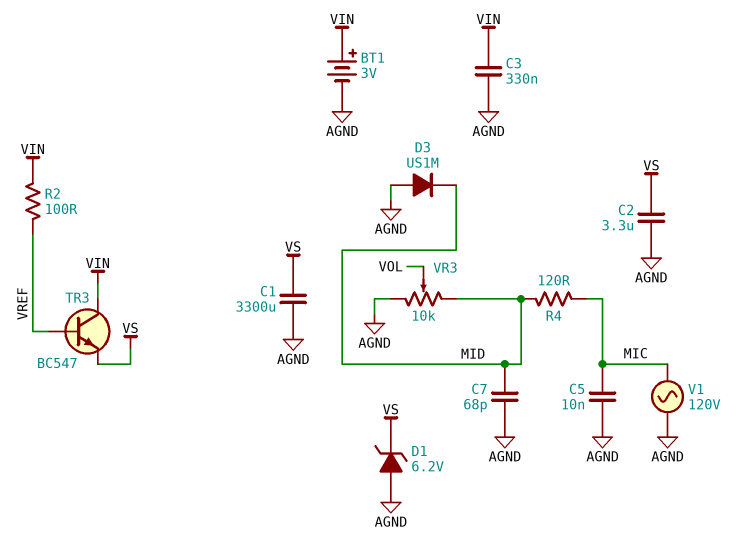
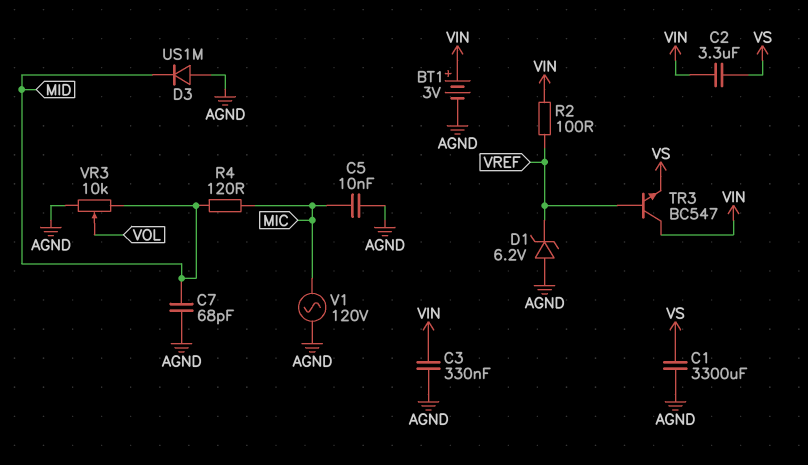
C2: 3.3uF (AGND, VS) -> 3.3uF (VIN, VS)
D1: zener 6.2V (A AGND, K VS) -> zener 6.2V (A AGND, K VREF)

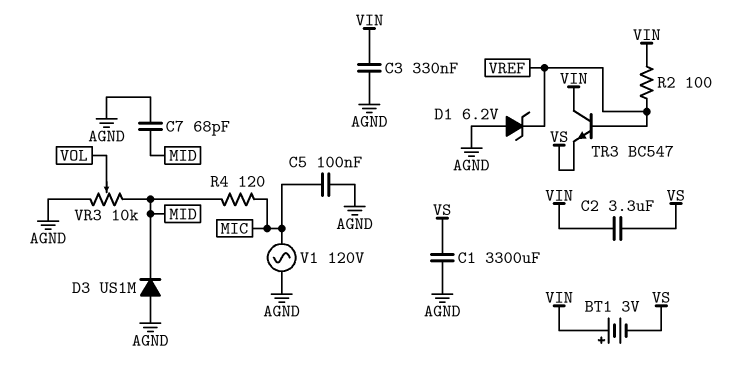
BT1: 3V (plus VIN, minus AGND) -> 3V (plus VIN, minus VS)
C5: 10nF (AGND, MIC) -> 100nF (AGND, MIC)

